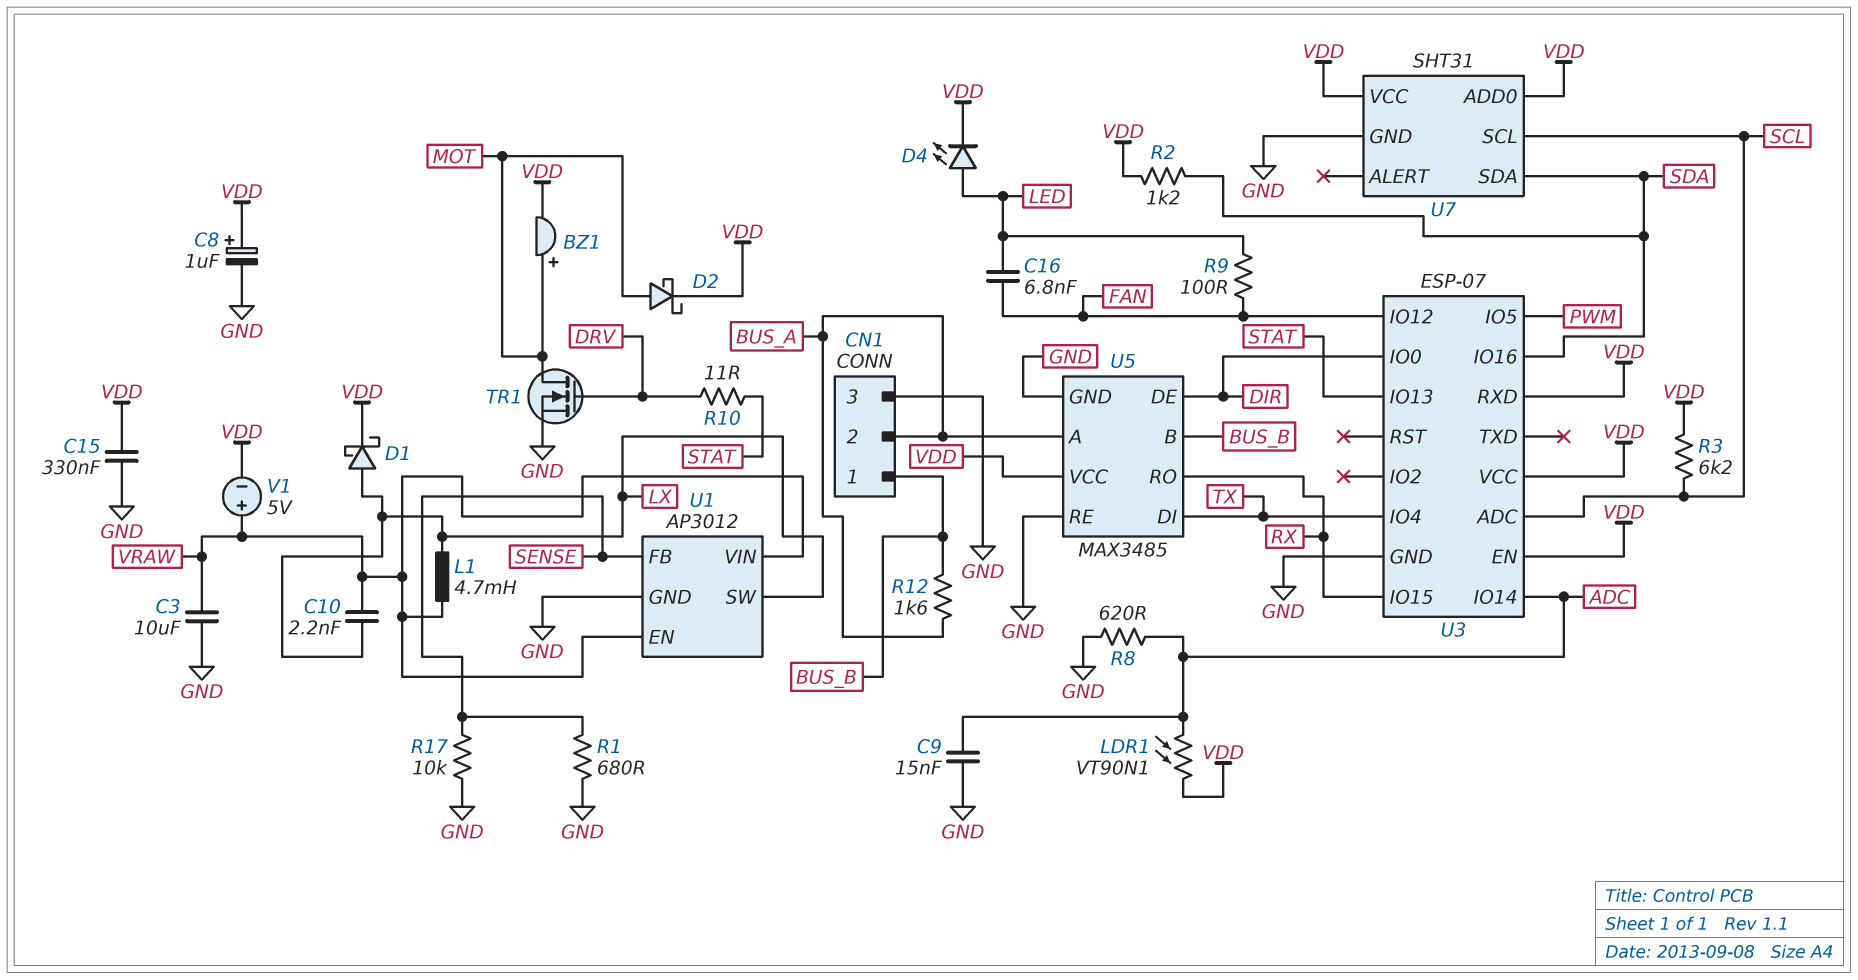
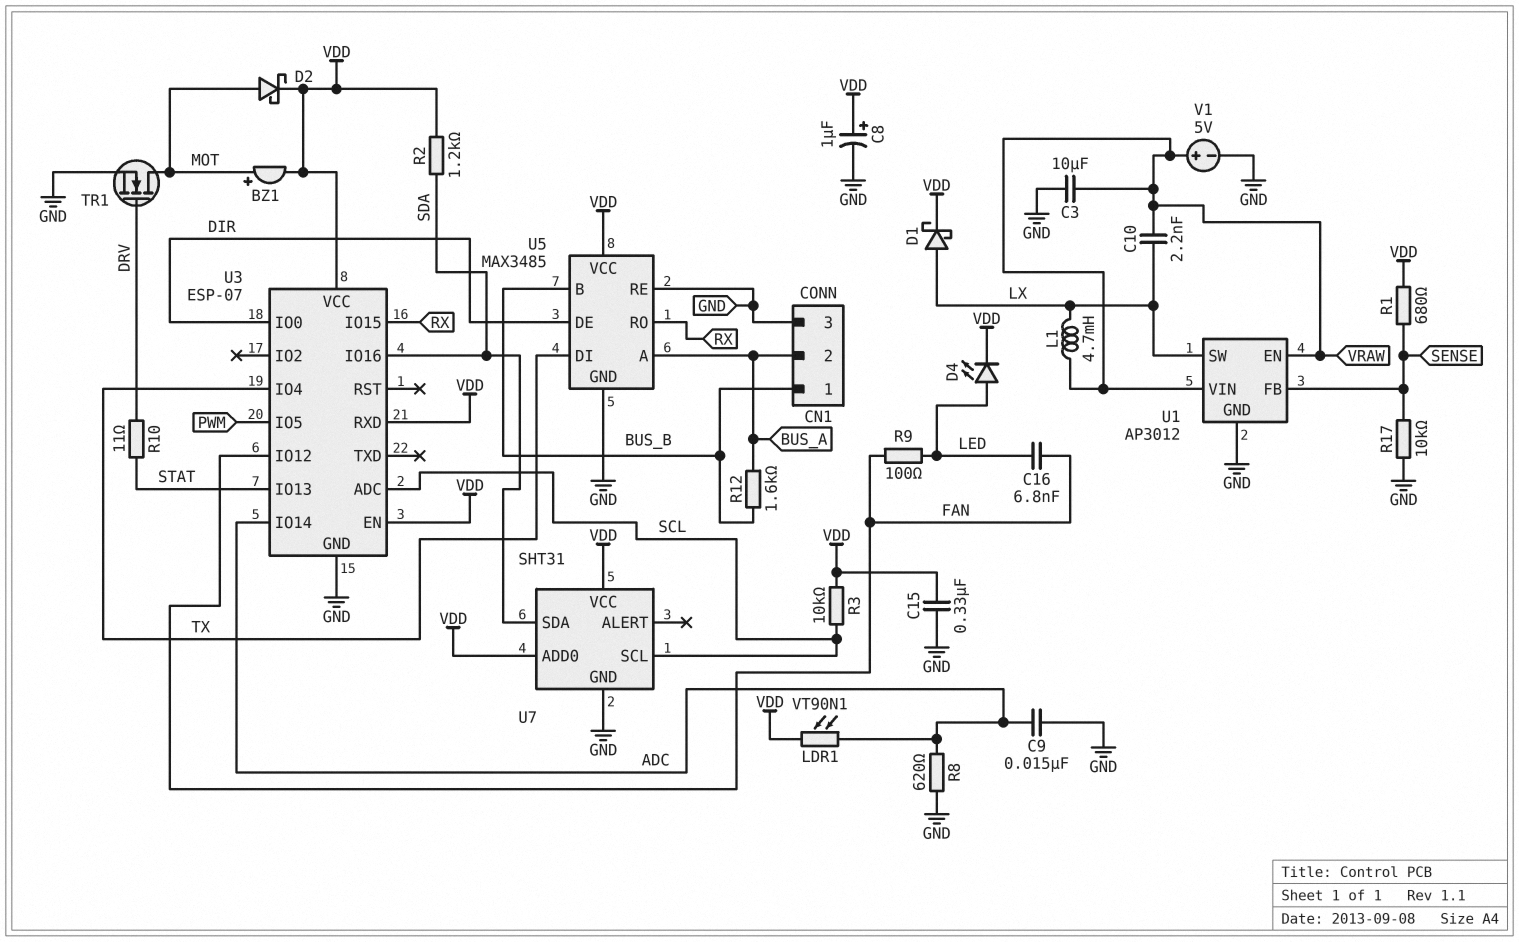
R1: 680 (GND, SENSE) -> 680 (SENSE, VDD)
R3: 6.2k (SCL, VDD) -> 10k (SCL, VDD)
V1: 5V (plus VRAW, minus VDD) -> 5V (plus VRAW, minus GND)

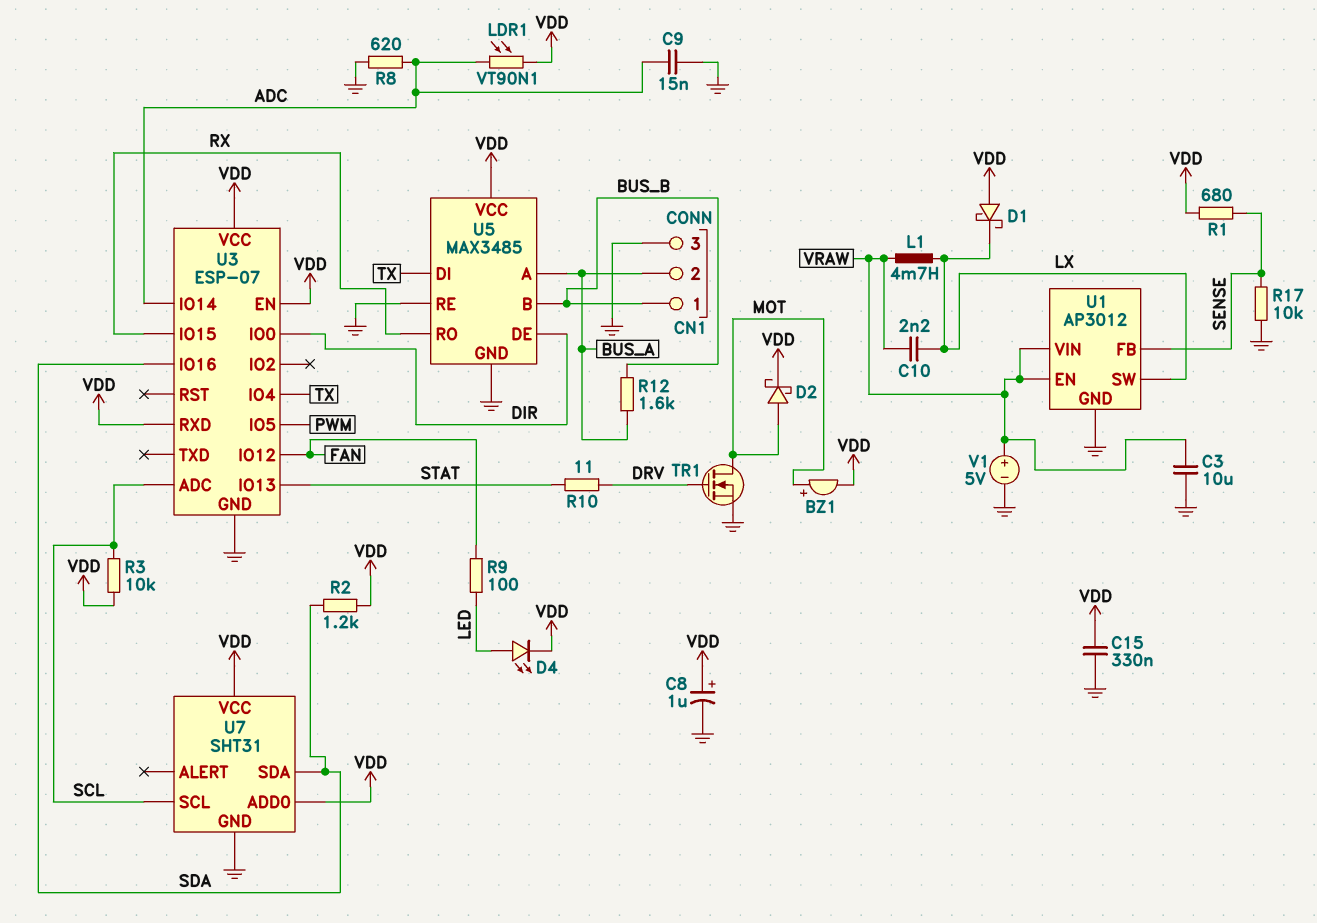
C16: 6.8nF (FAN, LED) -> none
D1: schottky (A LX, K VDD) -> schottky (A VDD, K LX)

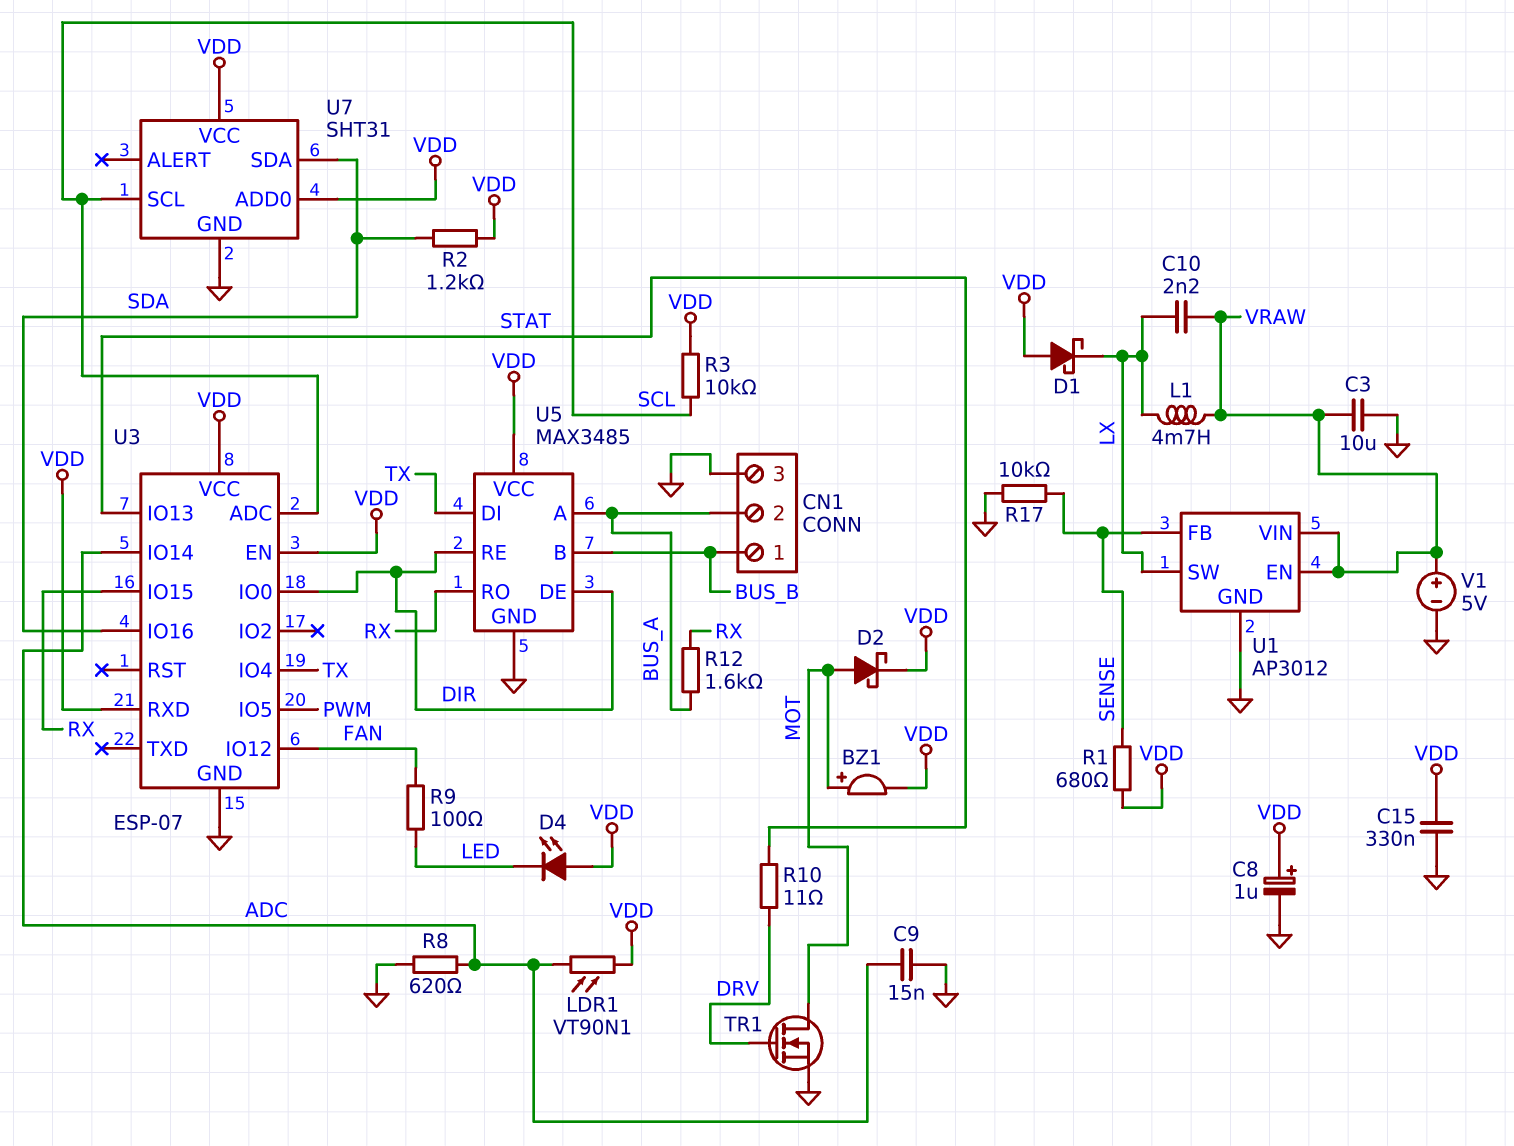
D4: LED (A LED, K VDD) -> LED (A VDD, K LED)
R12: 1.6k (BUS_A, BUS_B) -> 1.6k (BUS_A, RX)
U5 pin RE: GND -> DIR

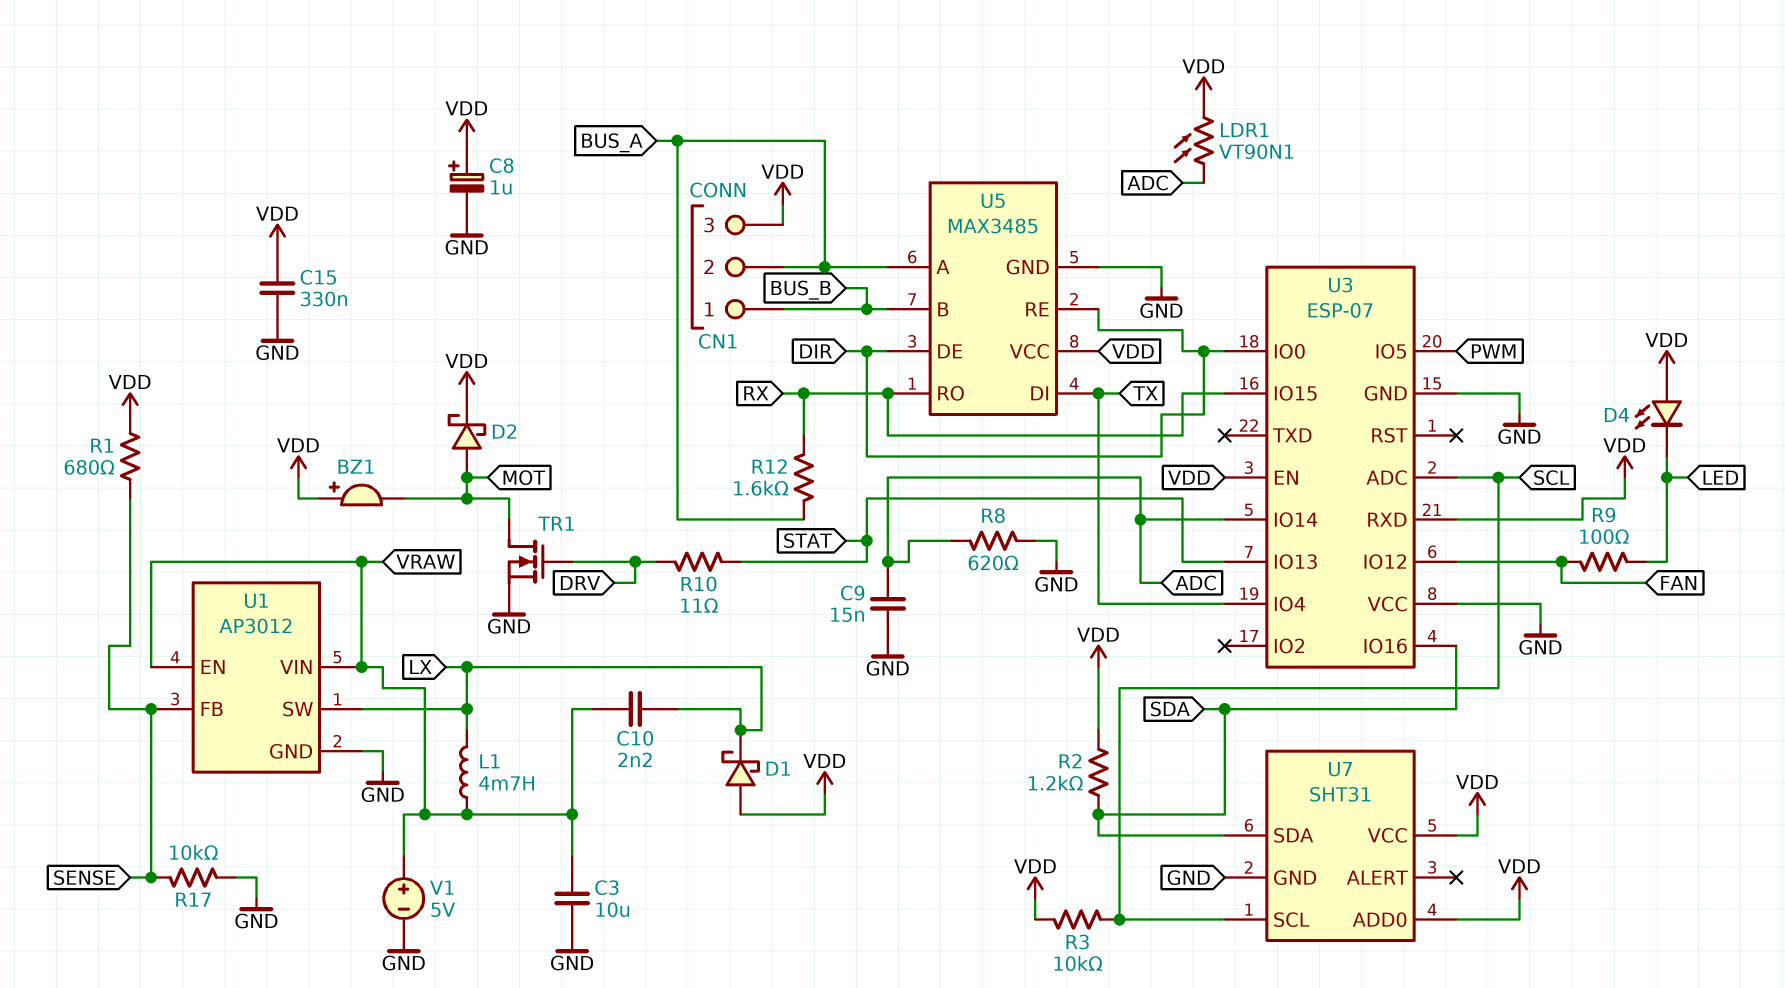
BZ1: buzzer (plus MOT, minus VDD) -> buzzer (plus VDD, minus MOT)
CN1 pin 3: GND -> VDD
U3 pin VCC: VDD -> GND

